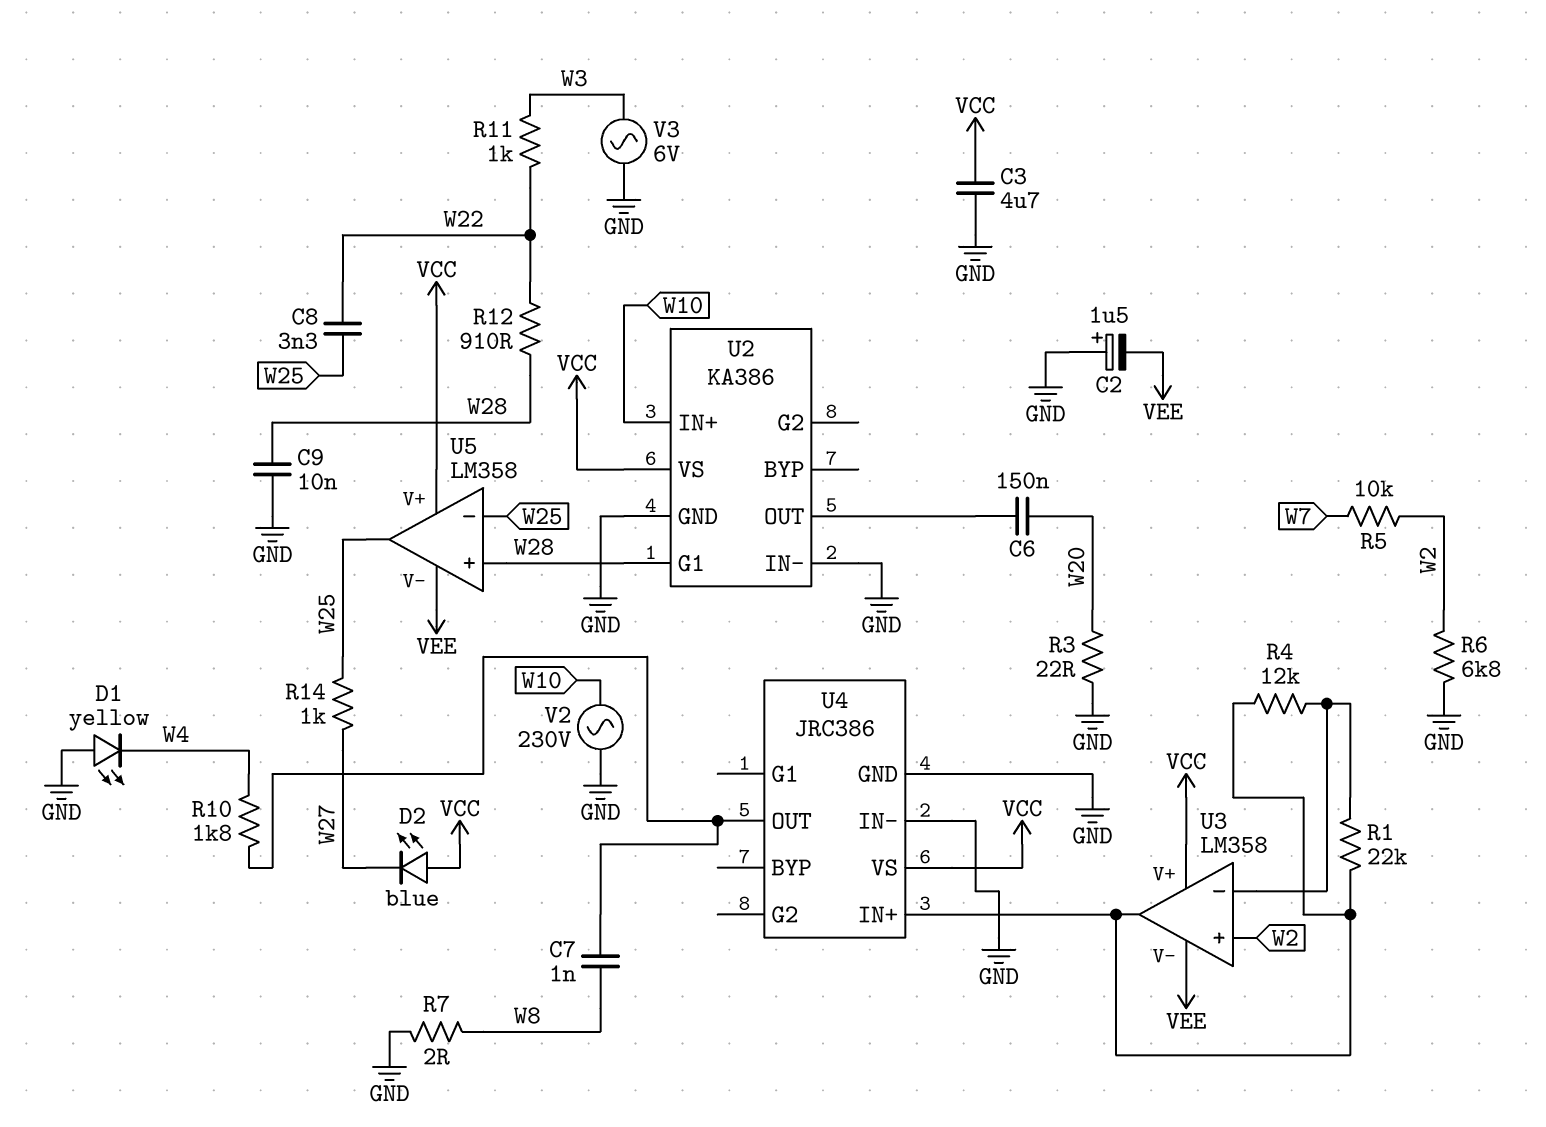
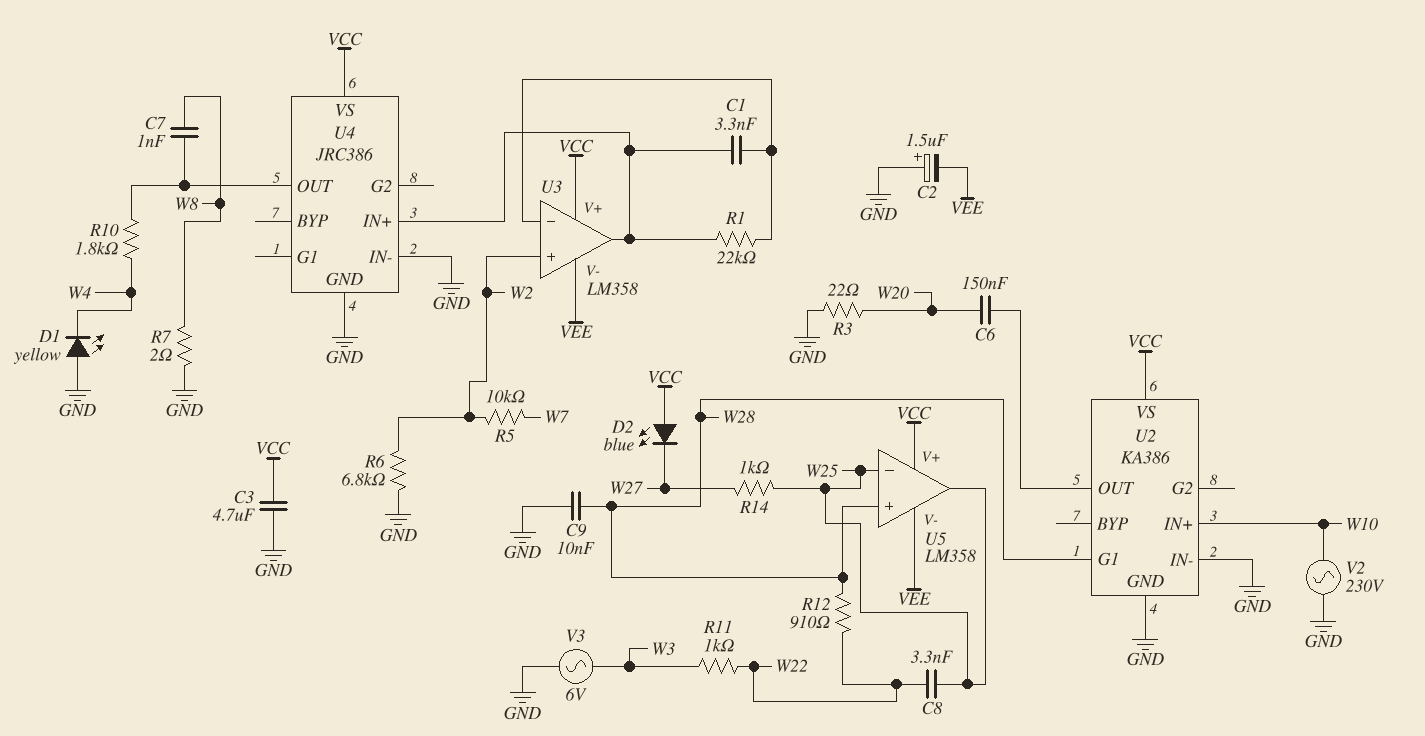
C1: none -> 3.3nF (U3/in-, U3/out)
R4: 12k (U3/in-, U3/out) -> none

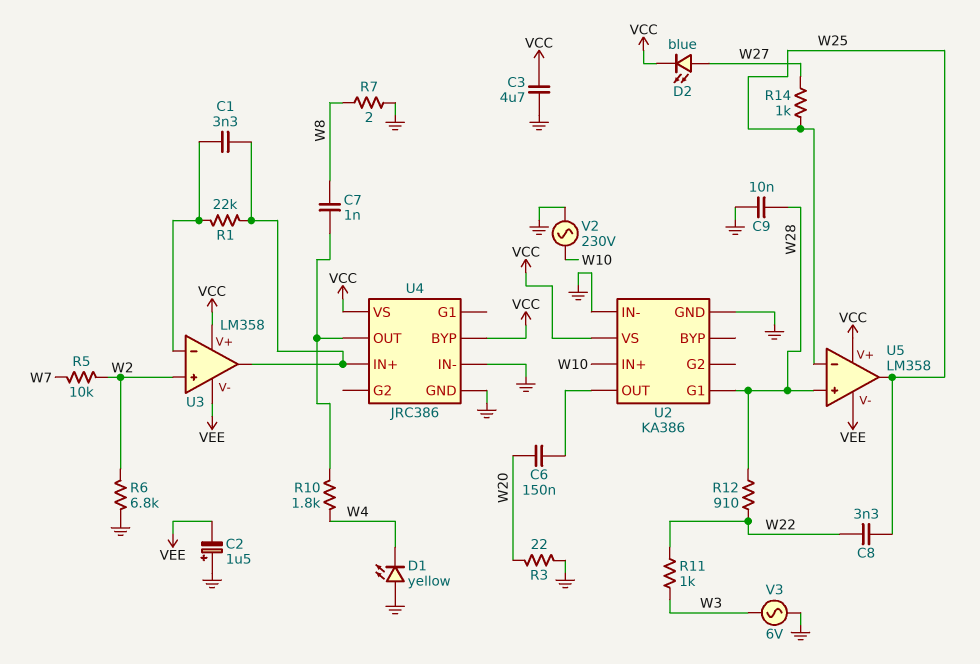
D2: LED blue (A VCC, K W27) -> LED blue (A W27, K VCC)
U4 pin BYP: none -> VCC

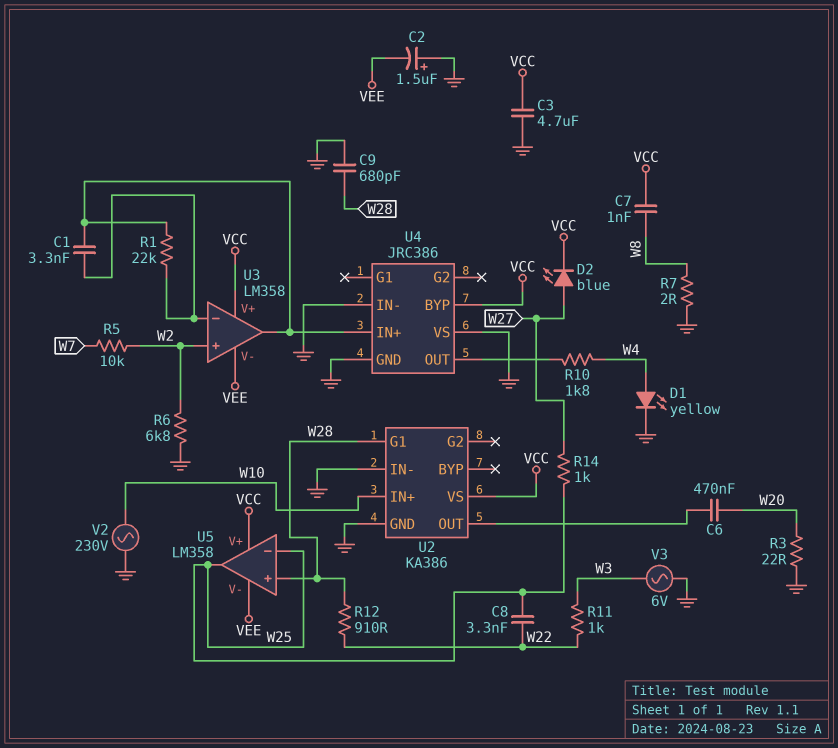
C6: 150nF (U2/OUT, W20) -> 470nF (U2/OUT, W20)
C7: 1nF (U4/OUT, W8) -> 1nF (VCC, W8)
C9: 10nF (GND, W28) -> 680pF (GND, W28)
D1: LED yellow (A GND, K W4) -> LED yellow (A W4, K GND)
U4 pin VS: VCC -> GND

